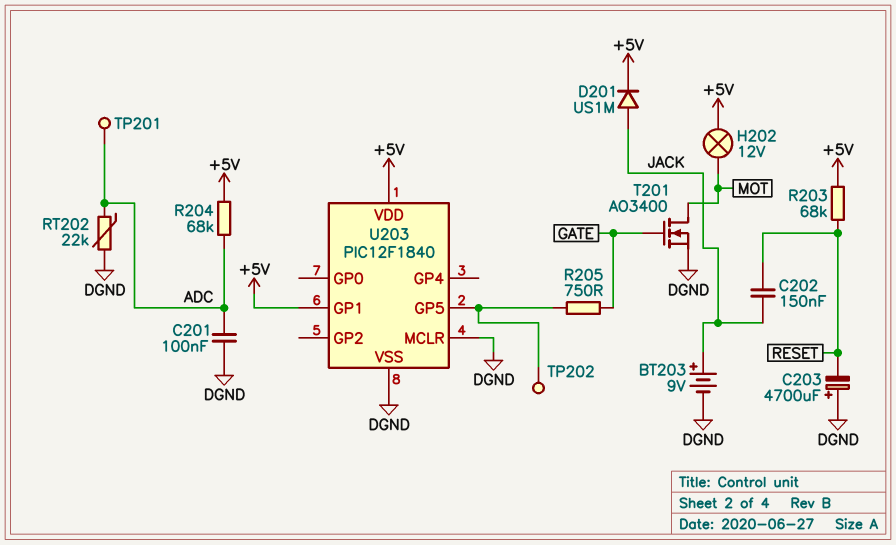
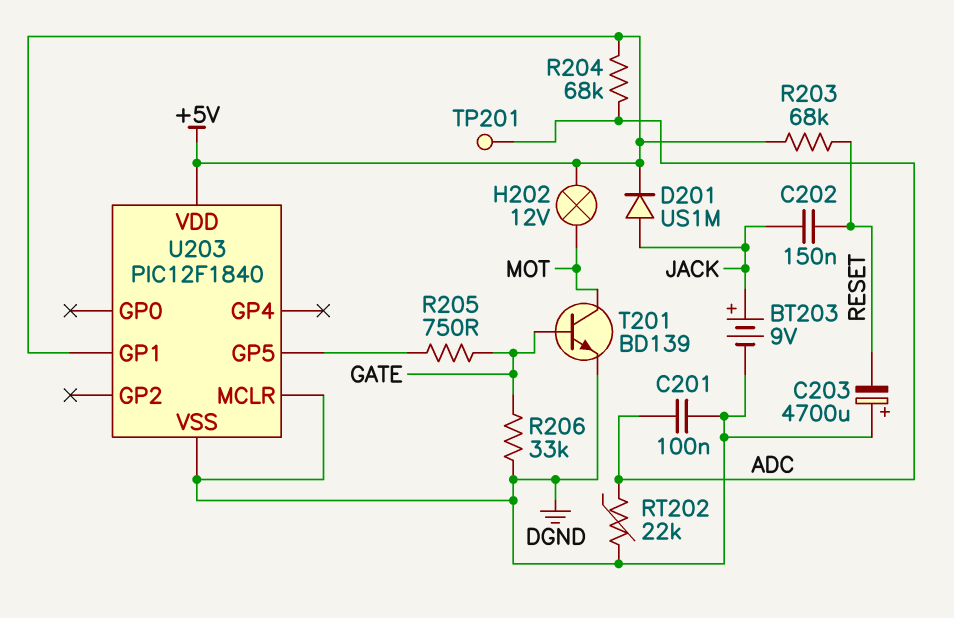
R206: none -> 33k (DGND, GATE)
T201: NMOS AO3400 (G GATE, D MOT, S DGND) -> NPN BD139 (B GATE, C MOT, E DGND)
TP202: test point (U203/GP5) -> none

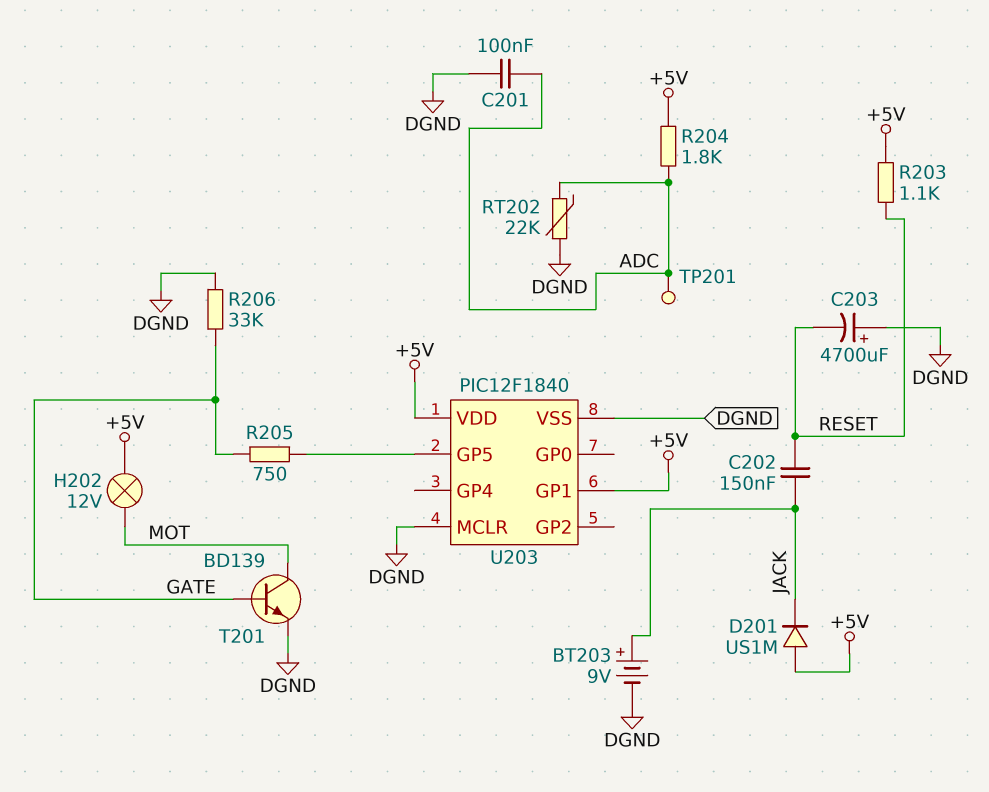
D201: diode US1M (A JACK, K +5V) -> diode US1M (A +5V, K JACK)
R203: 68k (+5V, RESET) -> 1.1k (+5V, RESET)
R204: 68k (+5V, ADC) -> 1.8k (+5V, ADC)

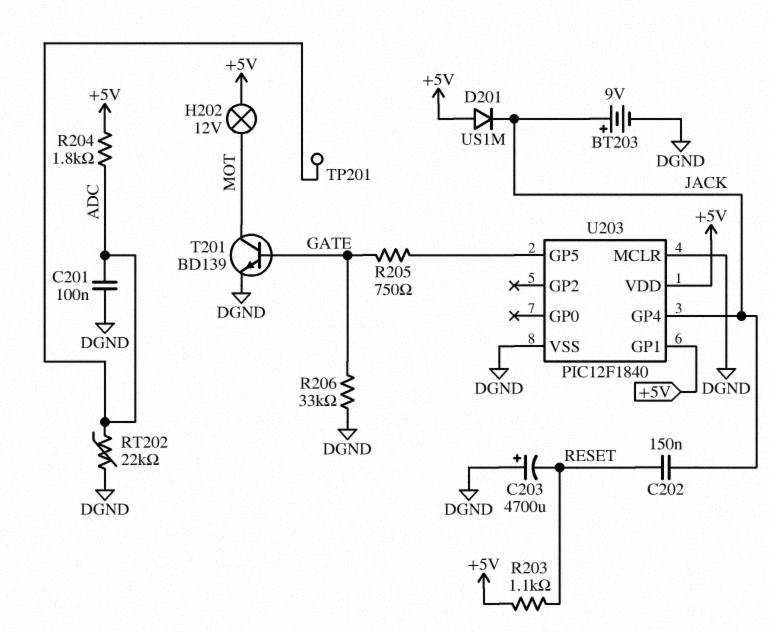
U203 pin GP4: none -> JACK

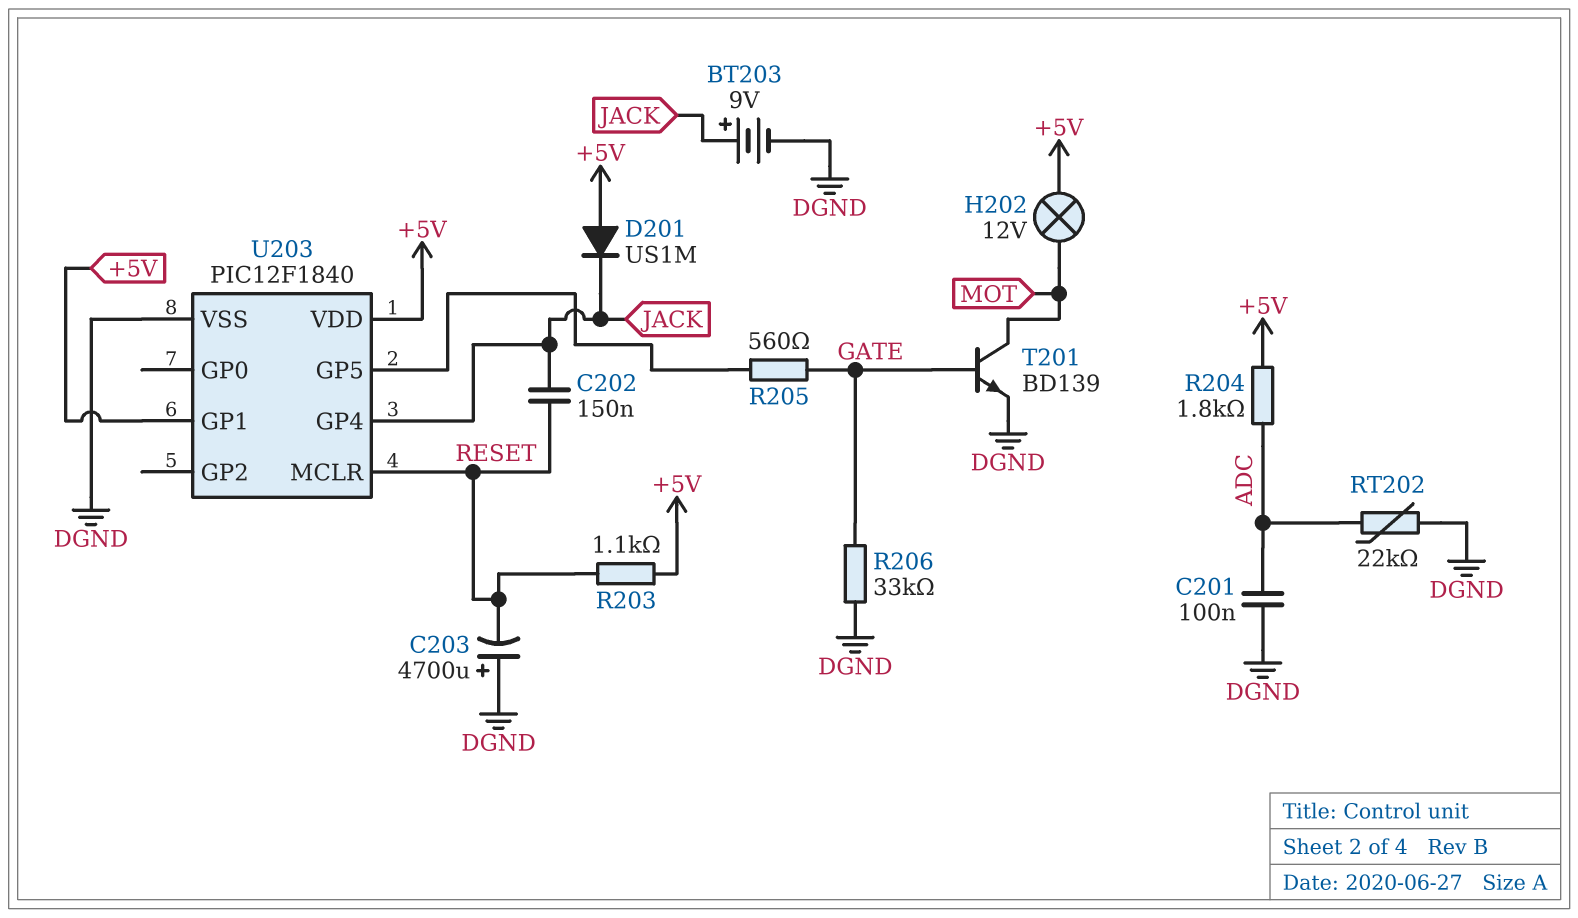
R205: 750 (GATE, U203/GP5) -> 560 (GATE, U203/GP5)
TP201: test point (ADC) -> none
U203 pin MCLR: DGND -> RESET

